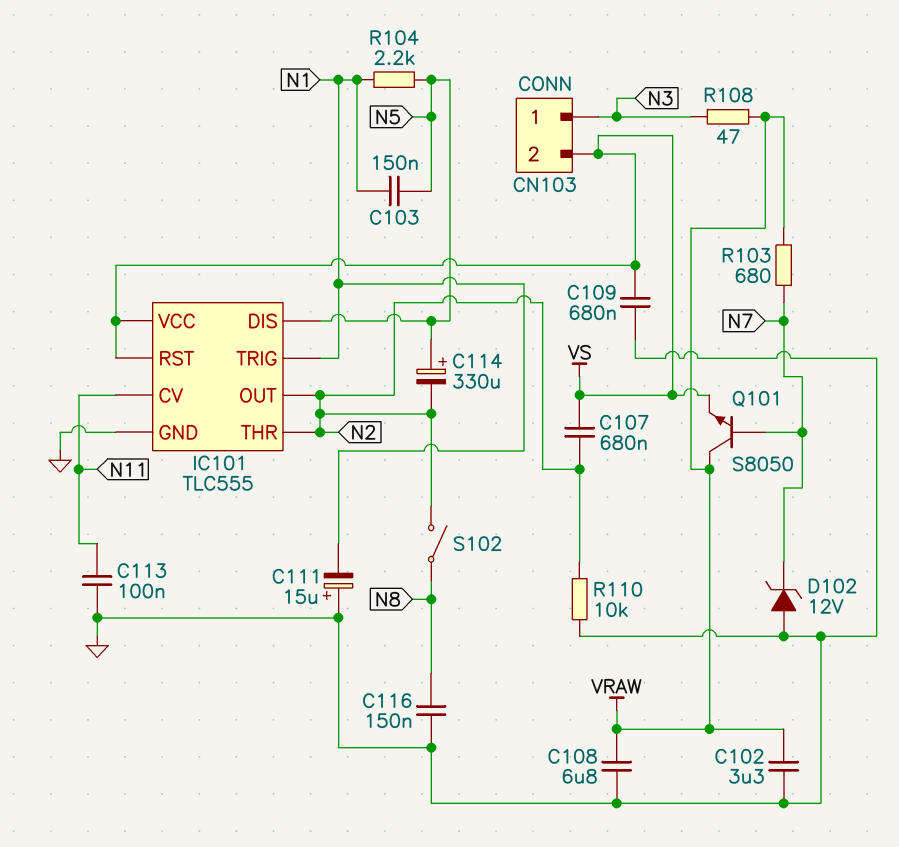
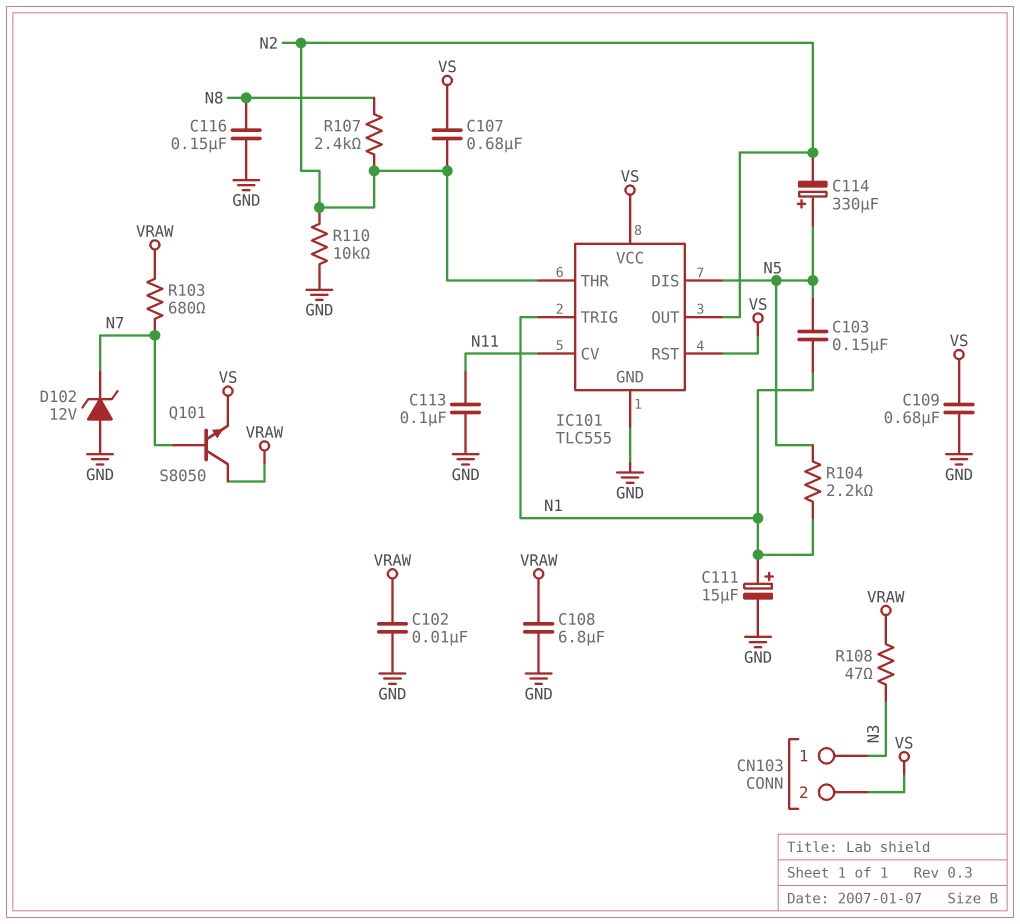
C102: 3.3uF (GND, VRAW) -> 10nF (GND, VRAW)
C111: 15uF (plus GND, minus N1) -> 15uF (plus N1, minus GND)
R107: none -> 2.4k (N2, N8)
S102: switch (N2, N8) -> none

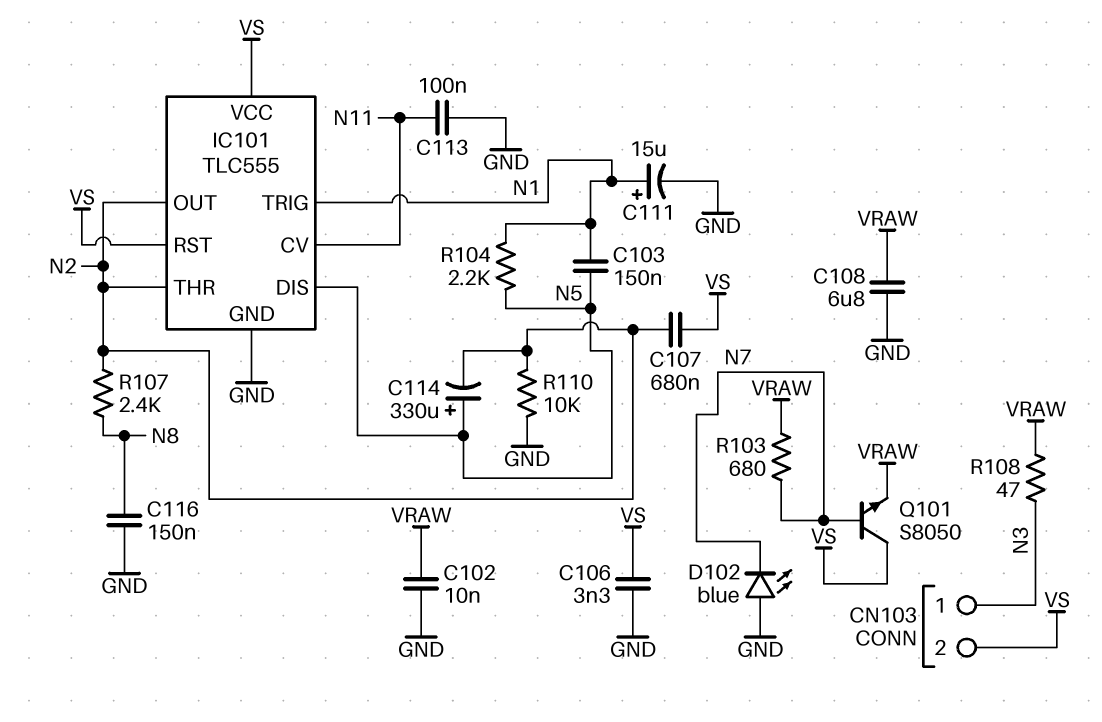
C106: none -> 3.3nF (GND, VS)
C109: 680nF (GND, VS) -> none
D102: zener 12V (A GND, K N7) -> LED blue (A GND, K N7)
Q101: NPN S8050 (B N7, C VRAW, E VS) -> NPN S8050 (B N7, C VS, E VRAW)

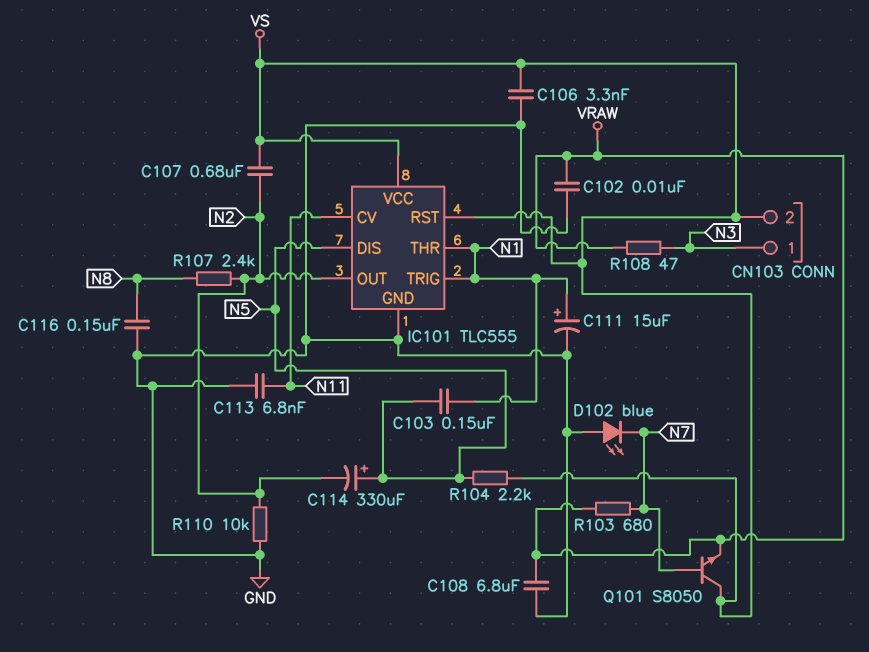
C113: 100nF (GND, N11) -> 6.8nF (GND, N11)
IC101 pin THR: N2 -> N1
R104: 2.2k (N1, N5) -> 2.2k (N5, VS)

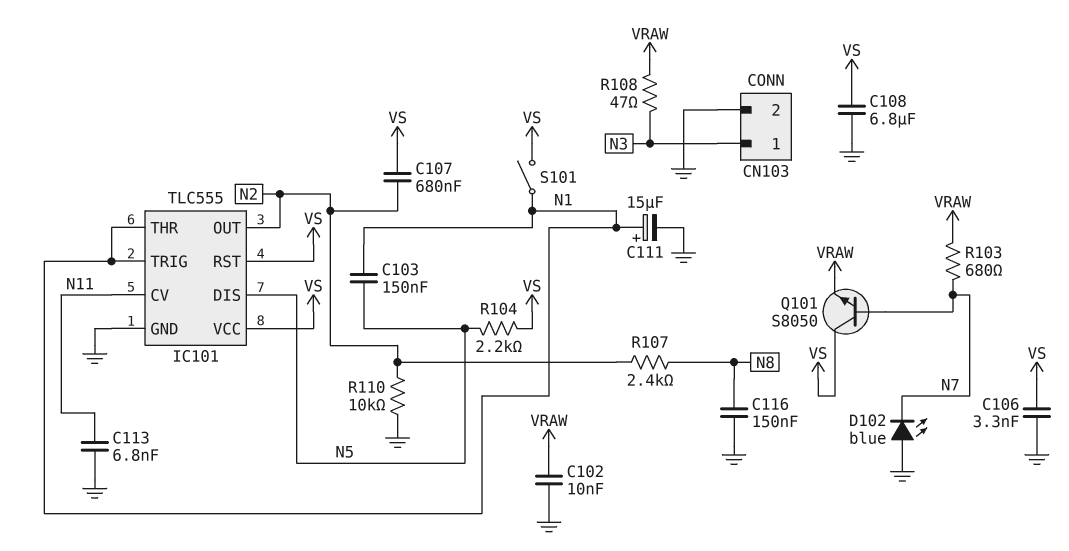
C108: 6.8uF (GND, VRAW) -> 6.8uF (GND, VS)
C114: 330uF (plus N5, minus N2) -> none
CN103 pin 2: VS -> GND
S101: none -> switch (N1, VS)

